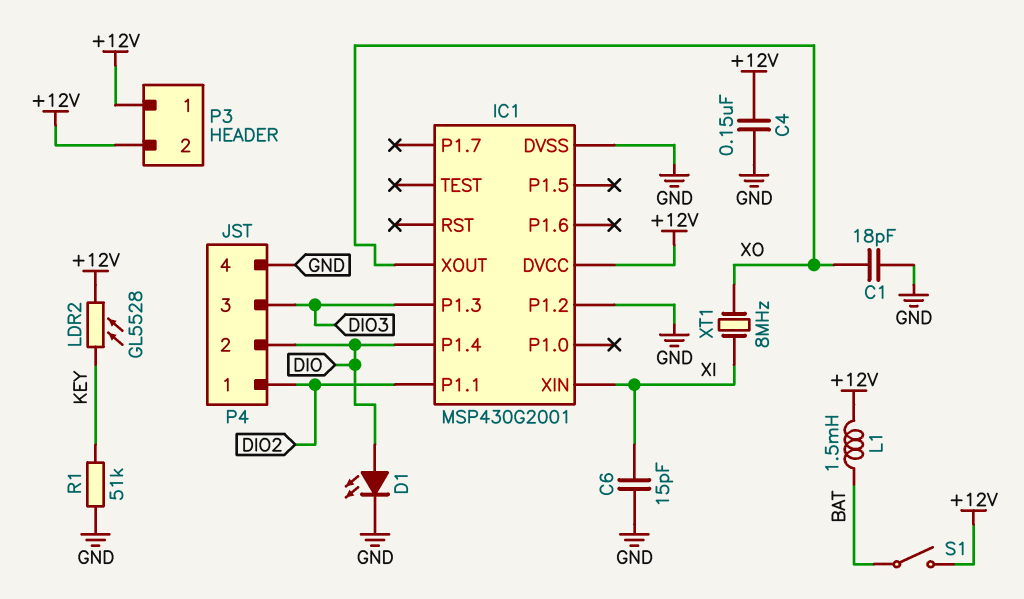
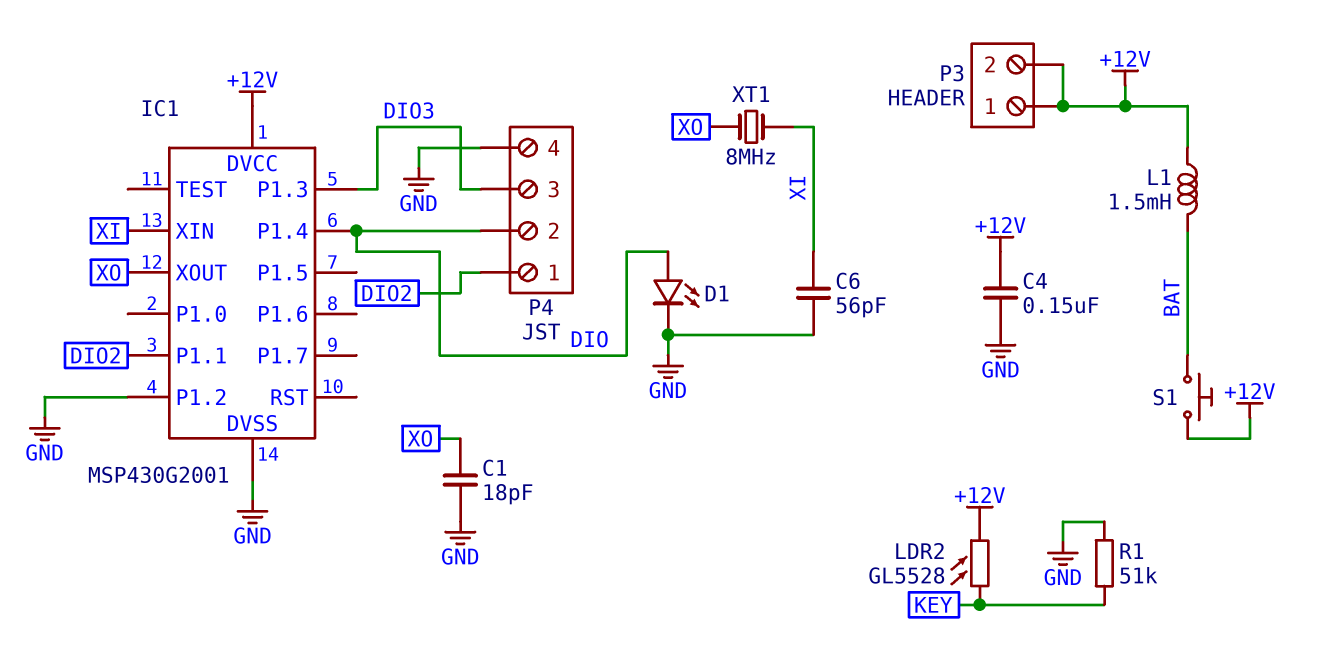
C6: 15pF (GND, XI) -> 56pF (GND, XI)
S1: switch (+12V, BAT) -> button (+12V, BAT)

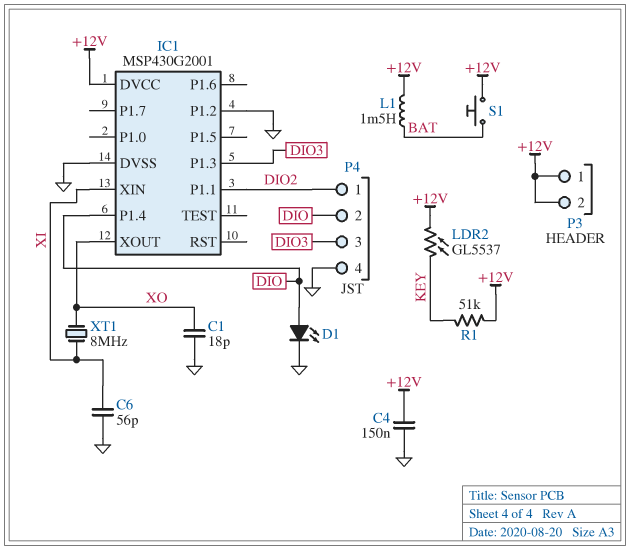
LDR2: GL5528 (+12V, KEY) -> GL5537 (+12V, KEY)
R1: 51k (GND, KEY) -> 51k (+12V, KEY)

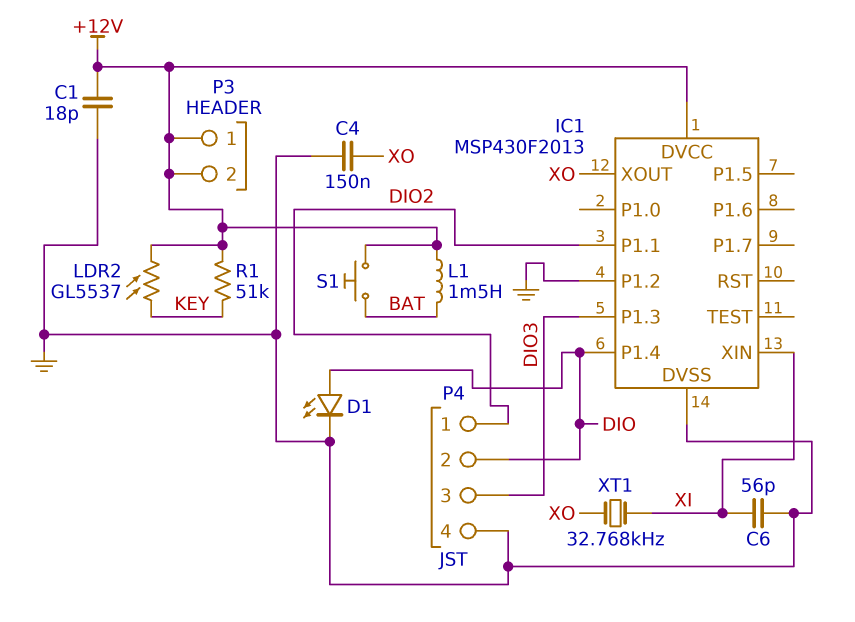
C1: 18pF (GND, XO) -> 18pF (+12V, GND)
C4: 150nF (+12V, GND) -> 150nF (GND, XO)
IC1: MSP430G2001 -> MSP430F2013
XT1: 8MHz (XI, XO) -> 32.768kHz (XI, XO)

